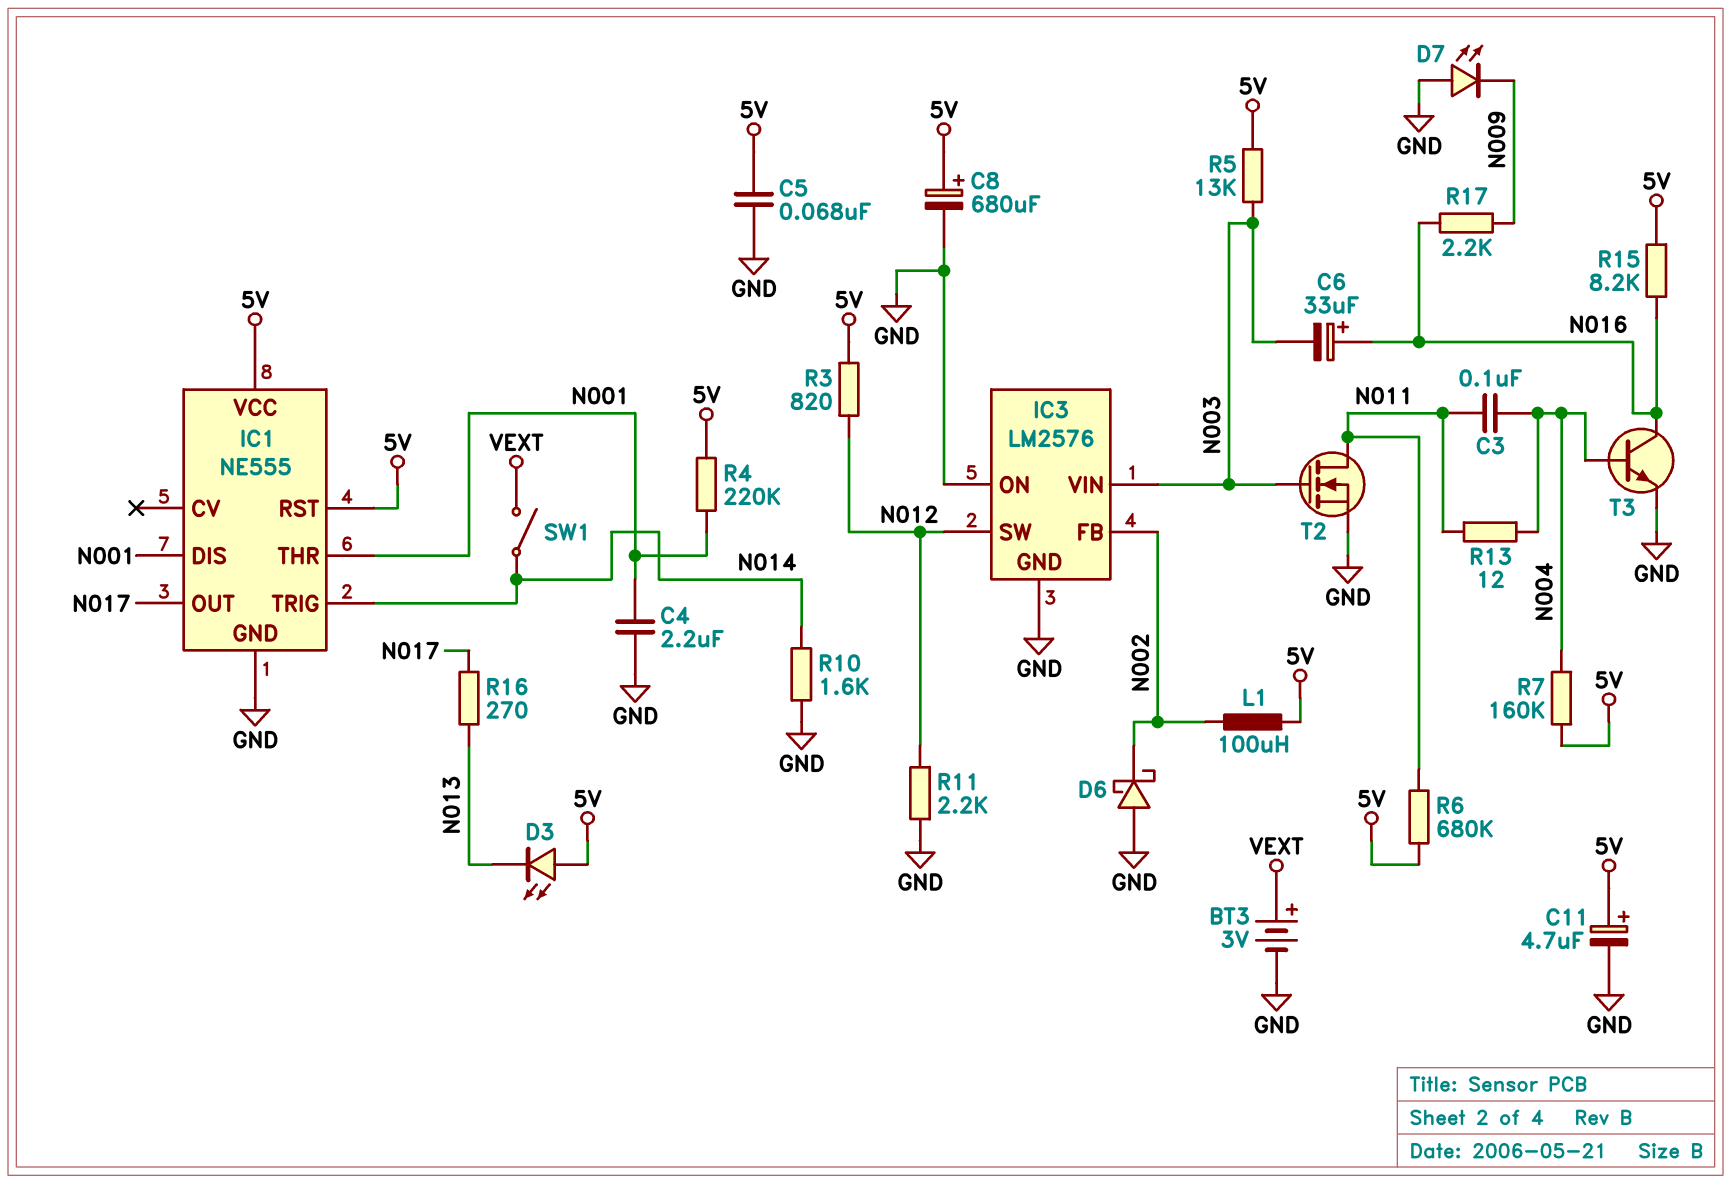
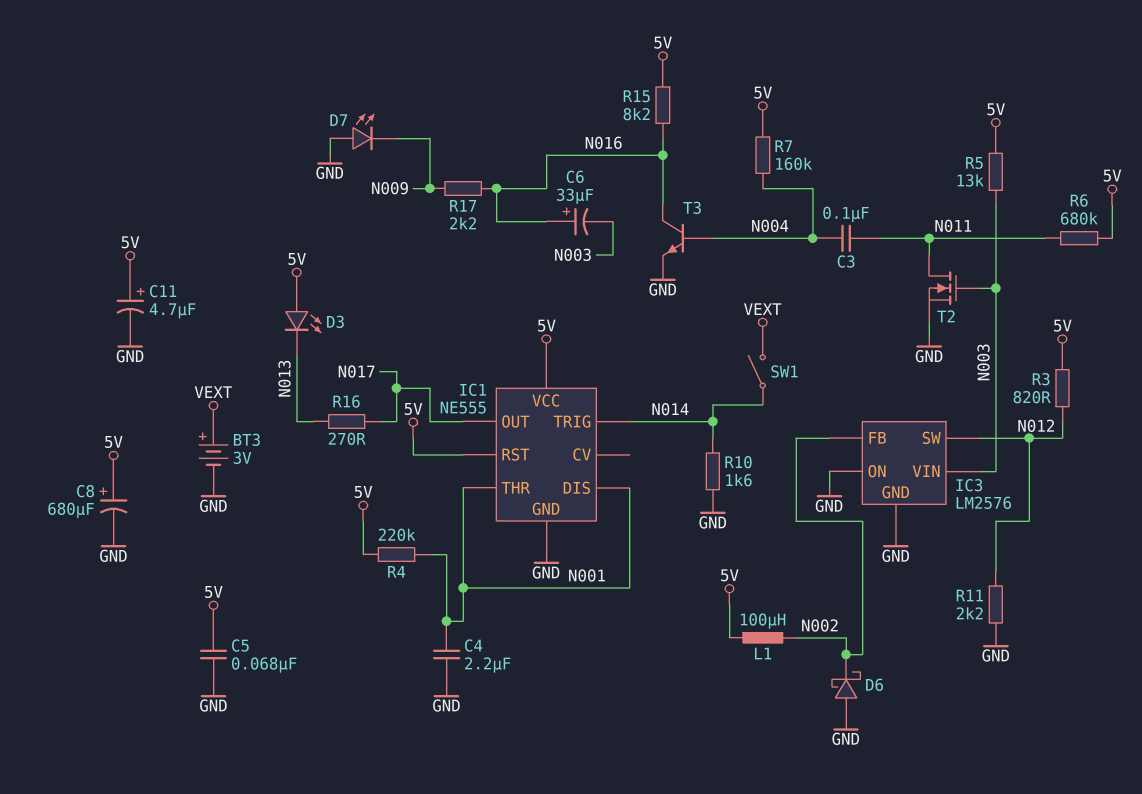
R13: 12 (N004, N011) -> none

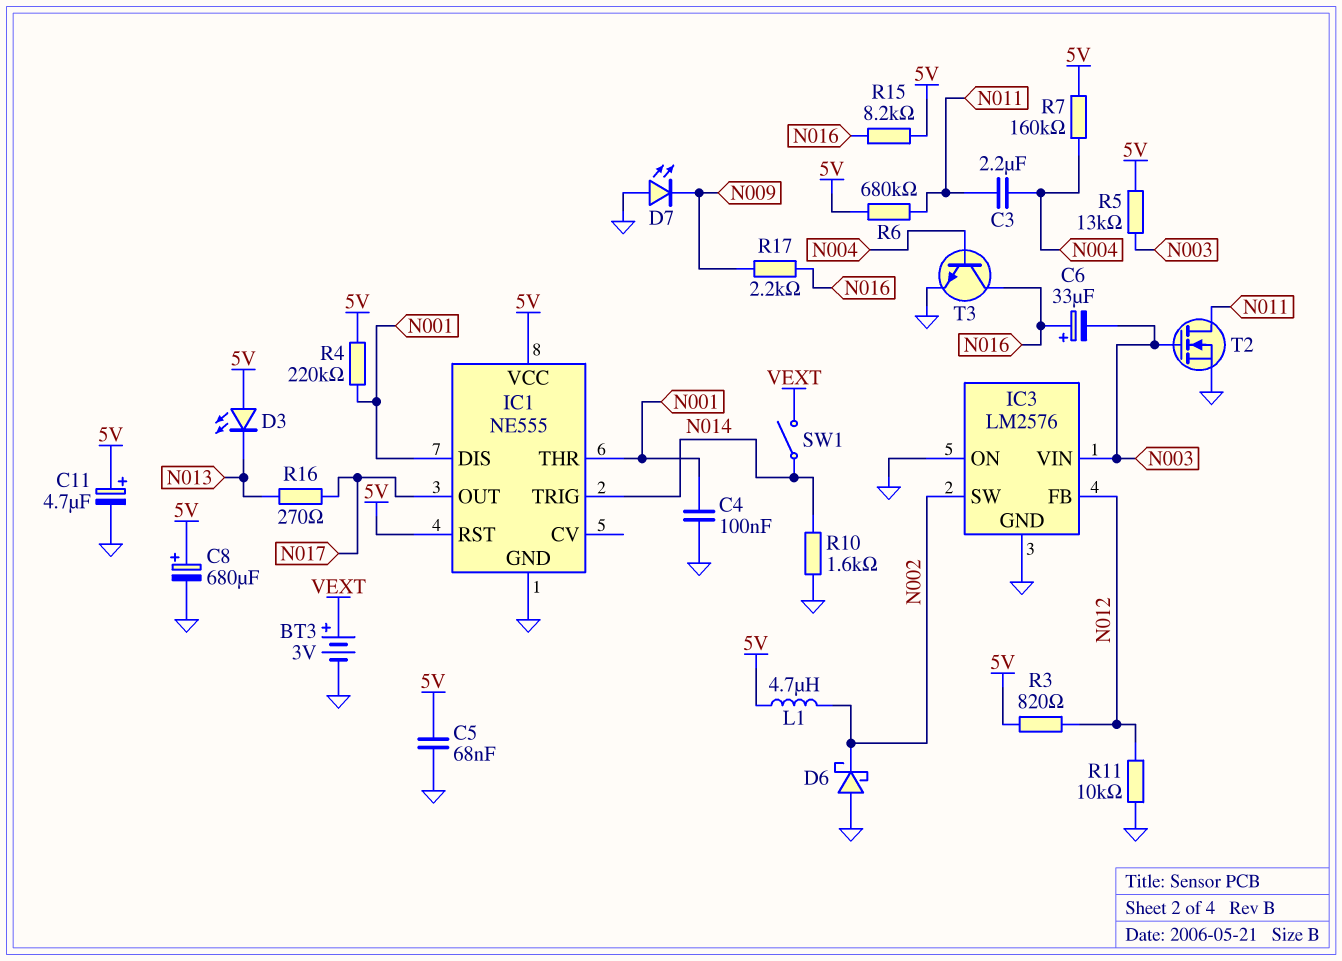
C3: 100nF (N004, N011) -> 2.2uF (N004, N011)
C4: 2.2uF (GND, N001) -> 100nF (GND, N001)
IC3 pin FB: N002 -> N012
IC3 pin SW: N012 -> N002
L1: 100uH (5V, N002) -> 4.7uH (5V, N002)
R11: 2.2k (GND, N012) -> 10k (GND, N012)

